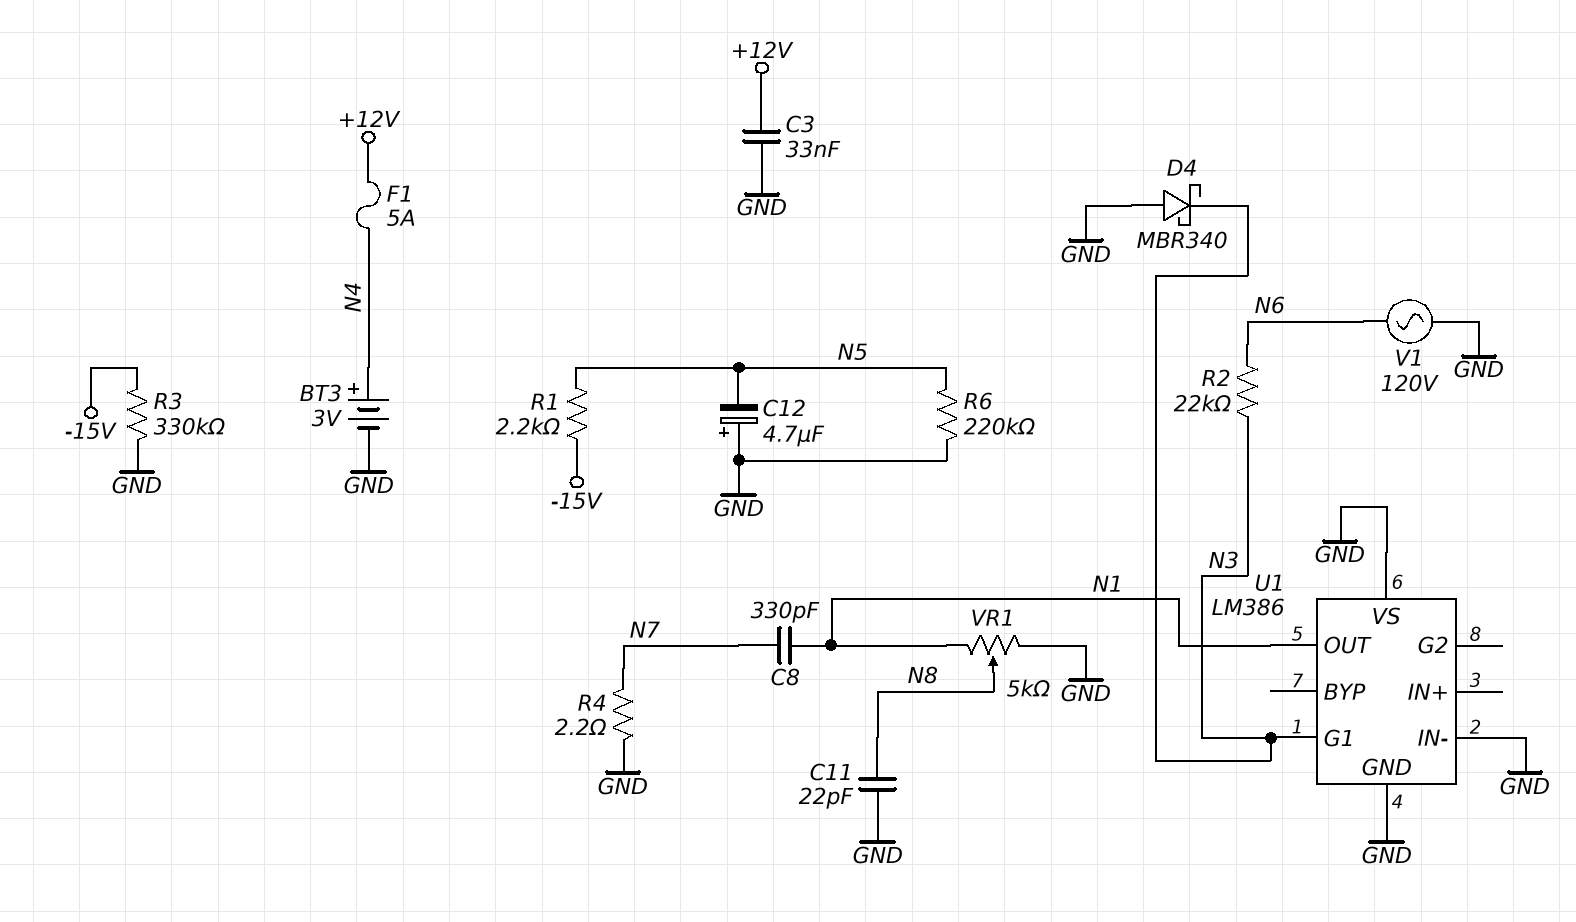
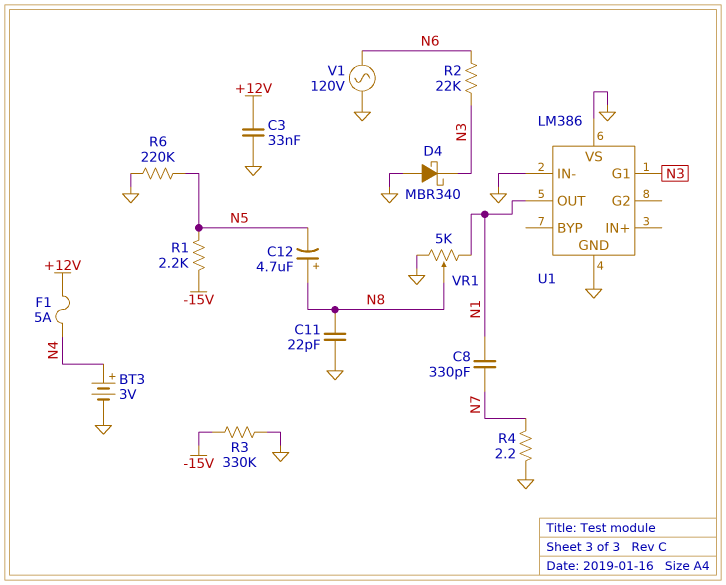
C12: 4.7uF (plus GND, minus N5) -> 4.7uF (plus N8, minus N5)

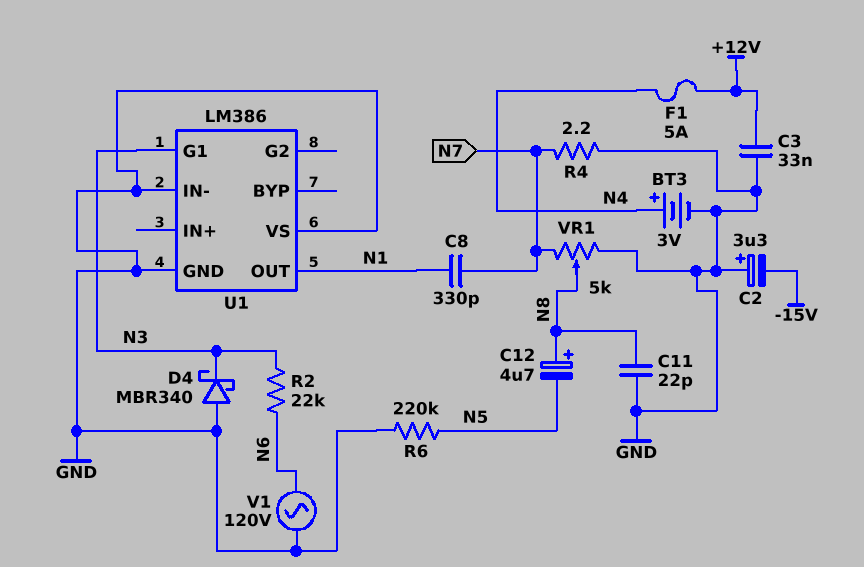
C2: none -> 3.3uF (plus GND, minus -15V)
R1: 2.2k (-15V, N5) -> none
R3: 330k (-15V, GND) -> none
VR1: 5k (GND, N1, wiper N8) -> 5k (GND, N7, wiper N8)

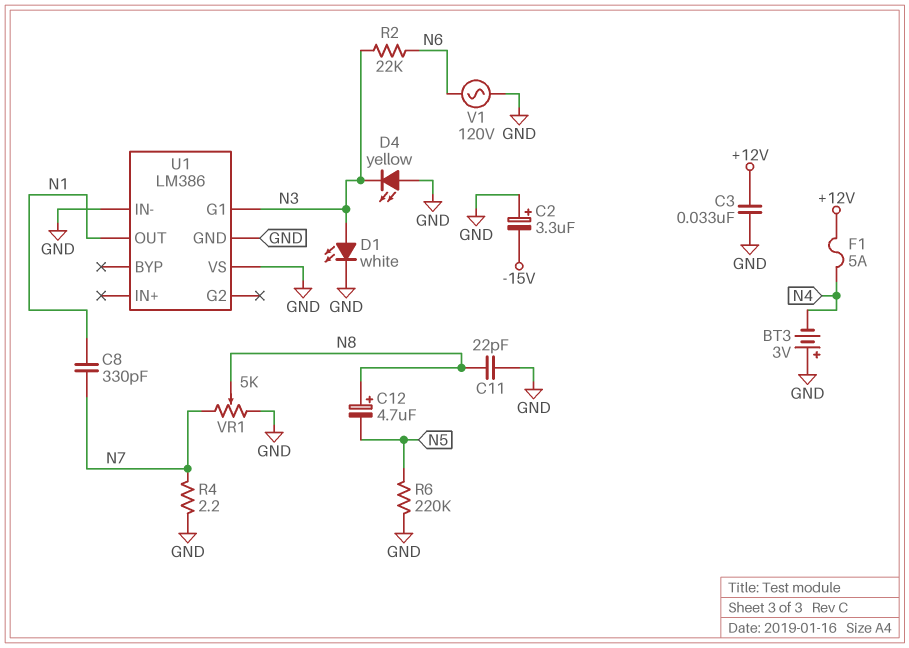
BT3: 3V (plus N4, minus GND) -> 3V (plus GND, minus N4)
D1: none -> LED white (A N3, K GND)
D4: schottky MBR340 (A GND, K N3) -> LED yellow (A GND, K N3)

